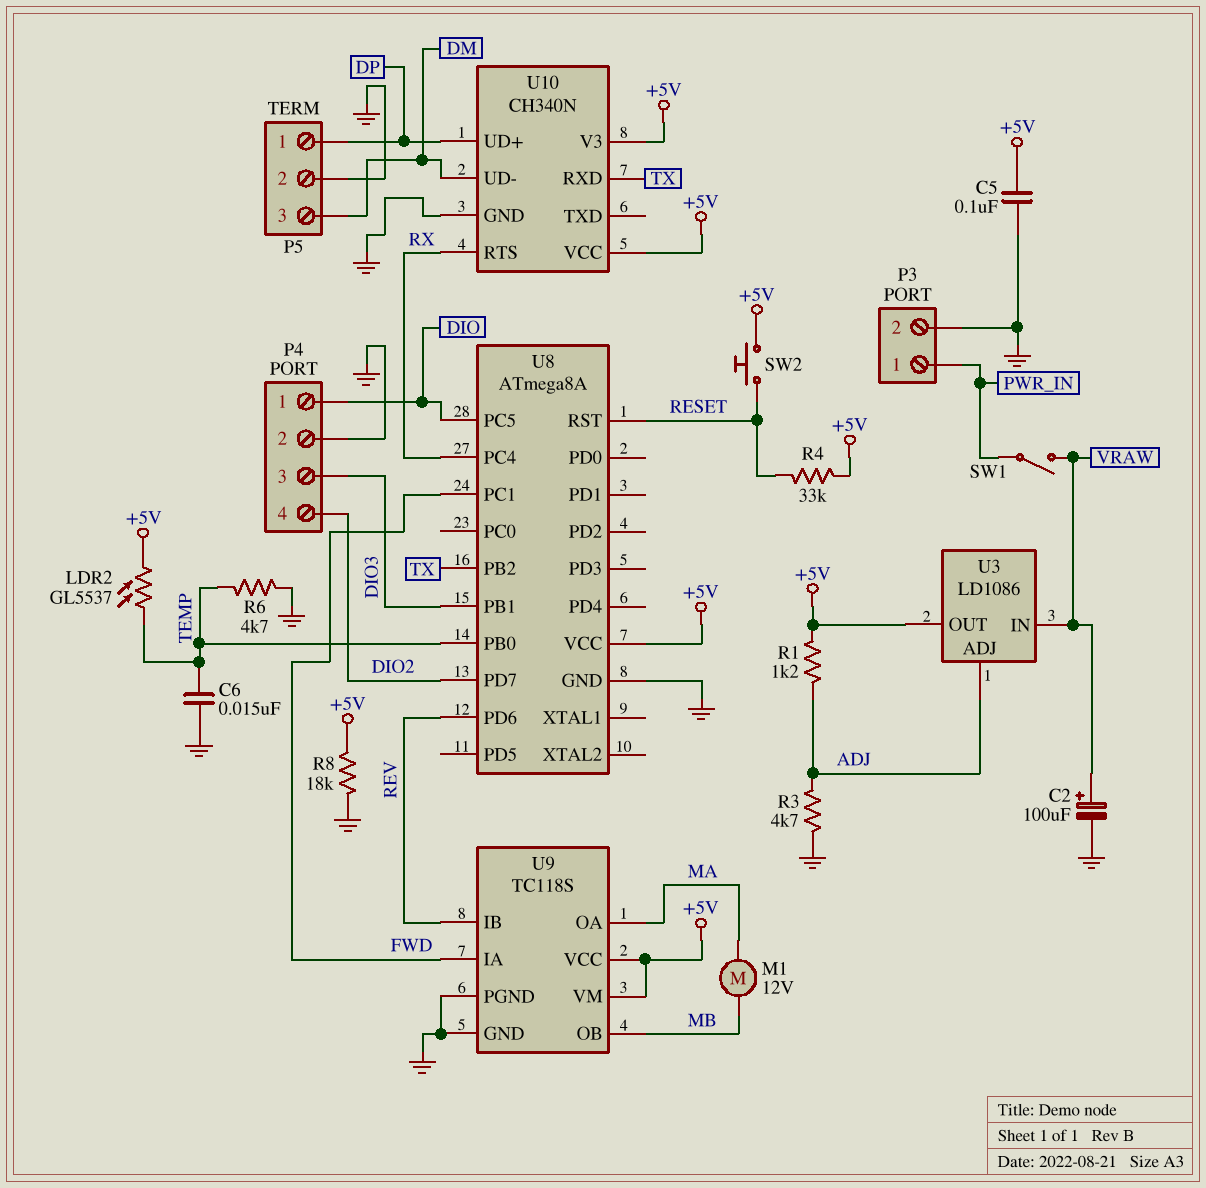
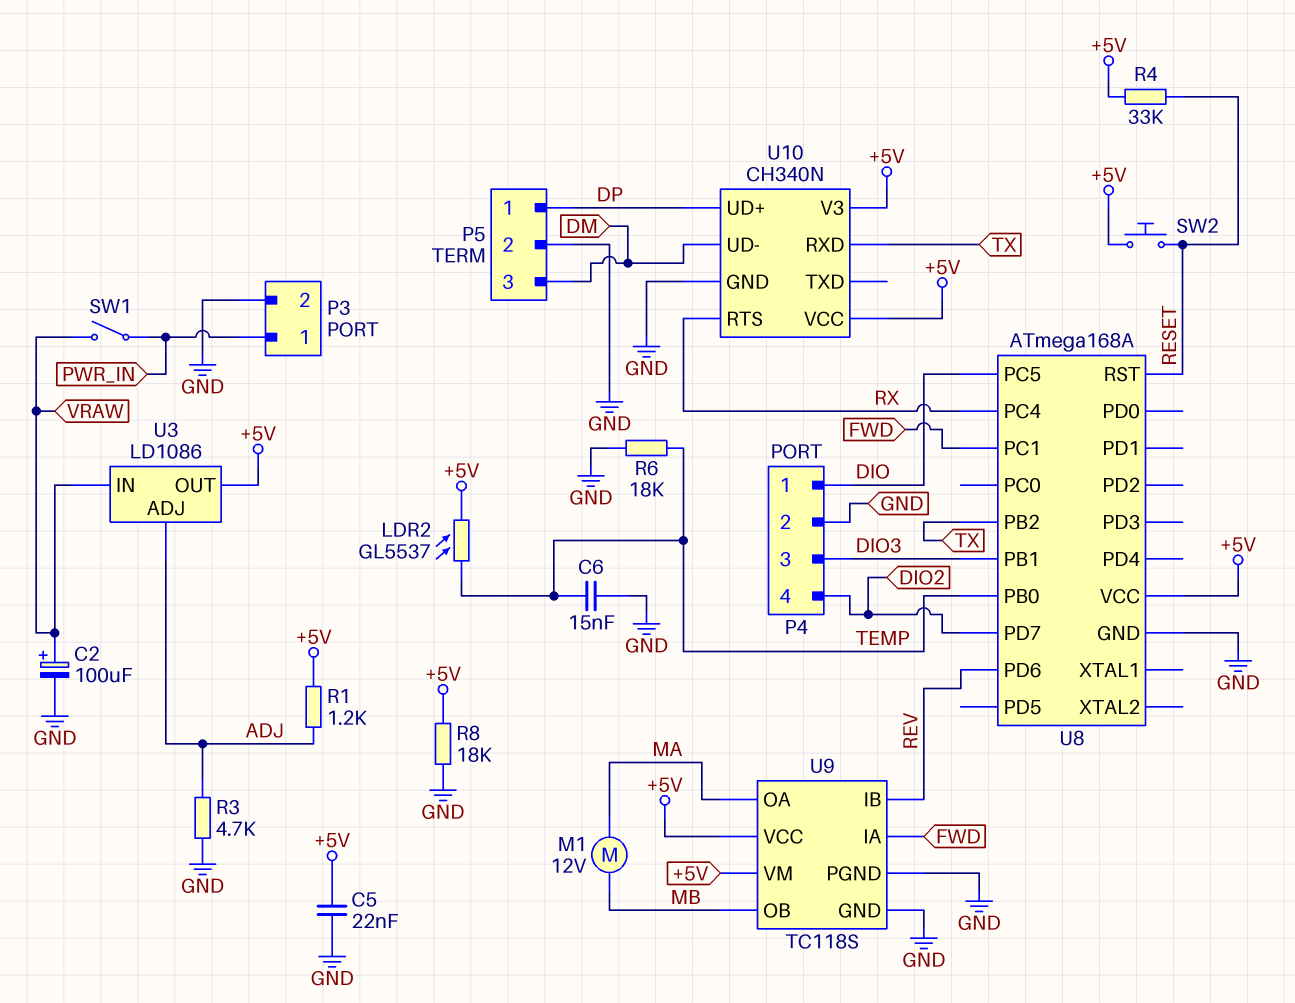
C5: 100nF (+5V, GND) -> 22nF (+5V, GND)
R6: 4.7k (GND, TEMP) -> 18k (GND, TEMP)
U8: ATmega8A -> ATmega168A

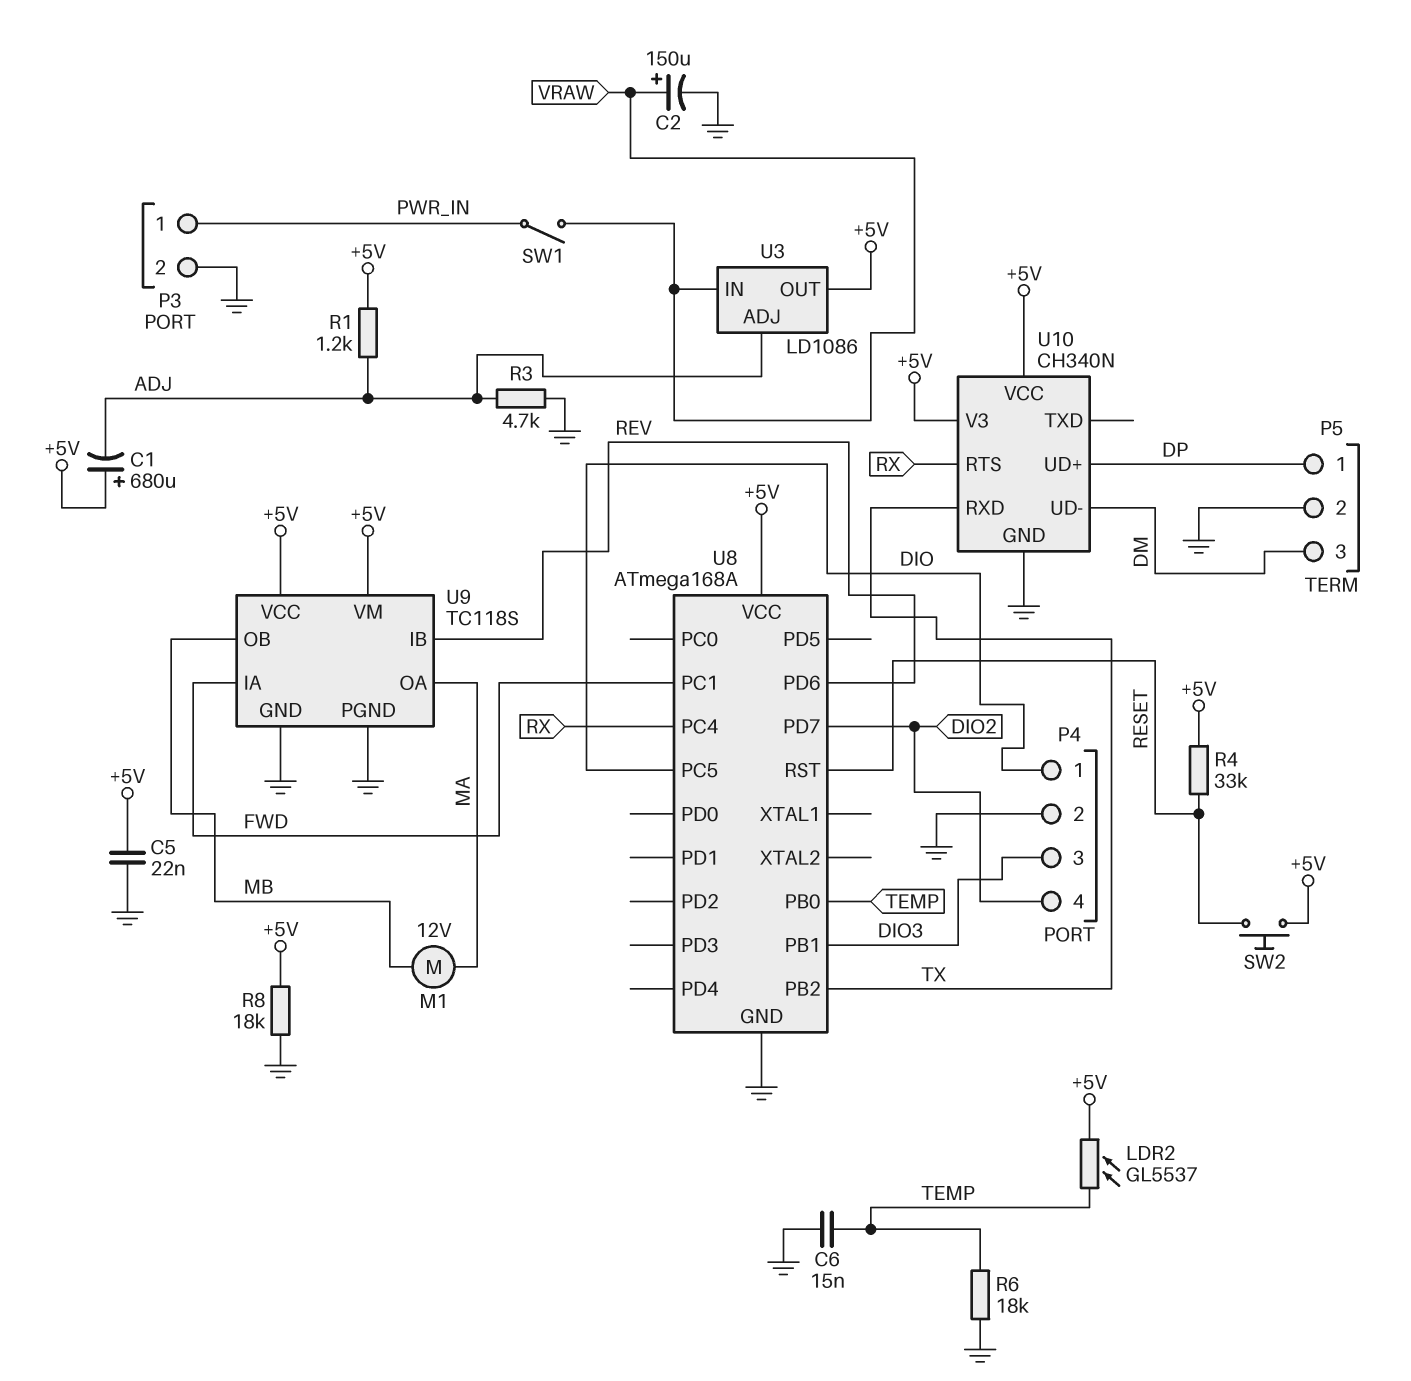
C1: none -> 680uF (plus +5V, minus ADJ)
C2: 100uF (plus VRAW, minus GND) -> 150uF (plus VRAW, minus GND)

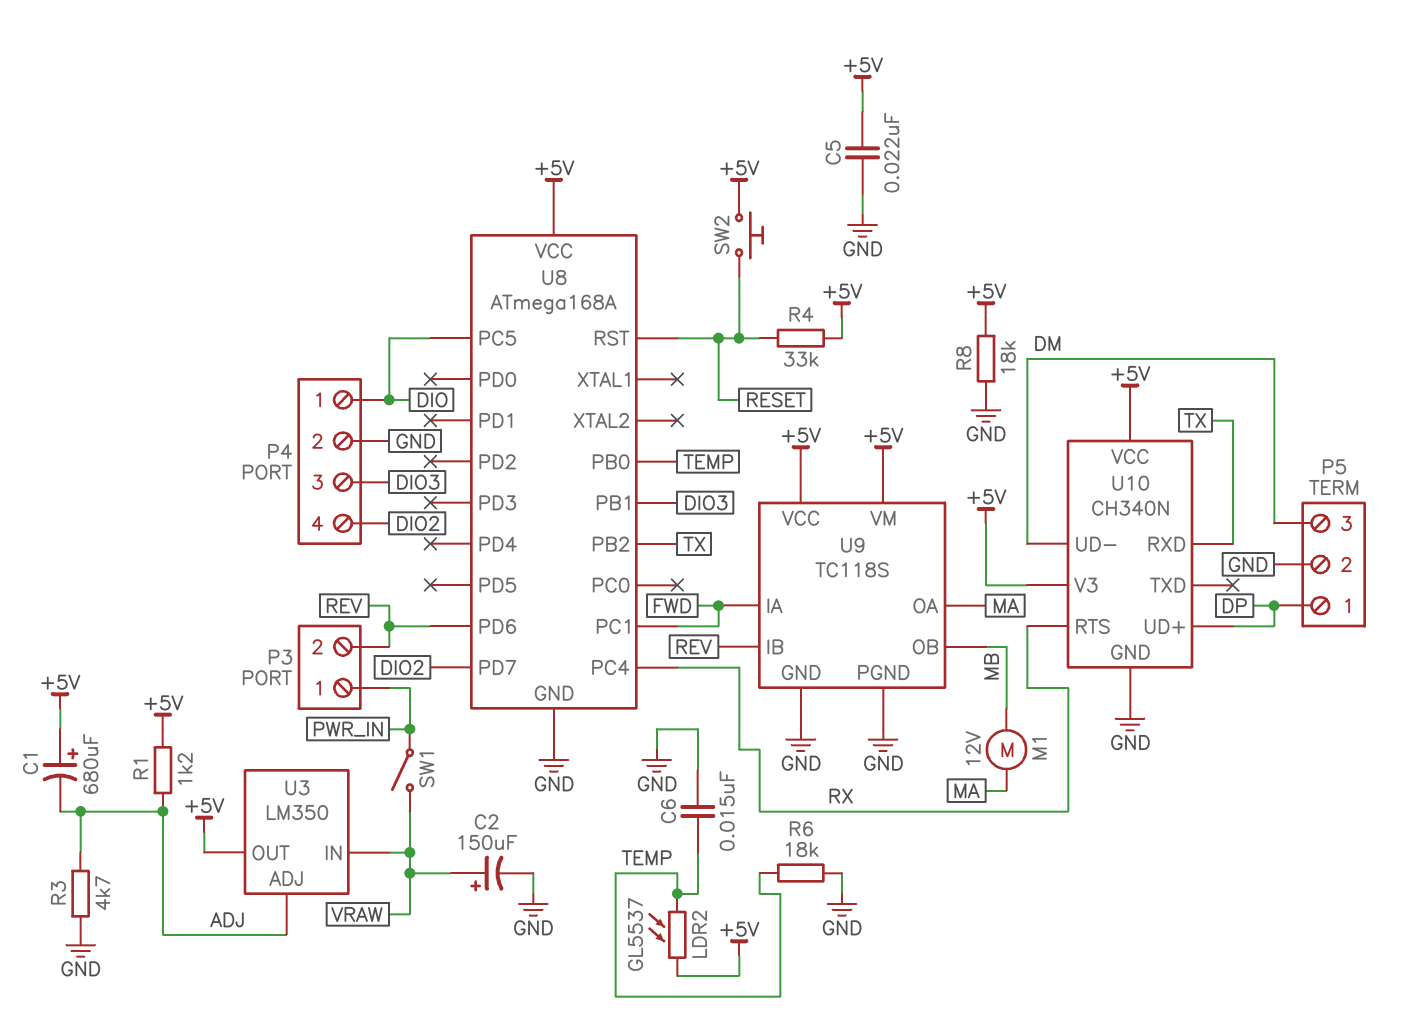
P3 pin 2: GND -> REV
U3: LD1086 -> LM350

